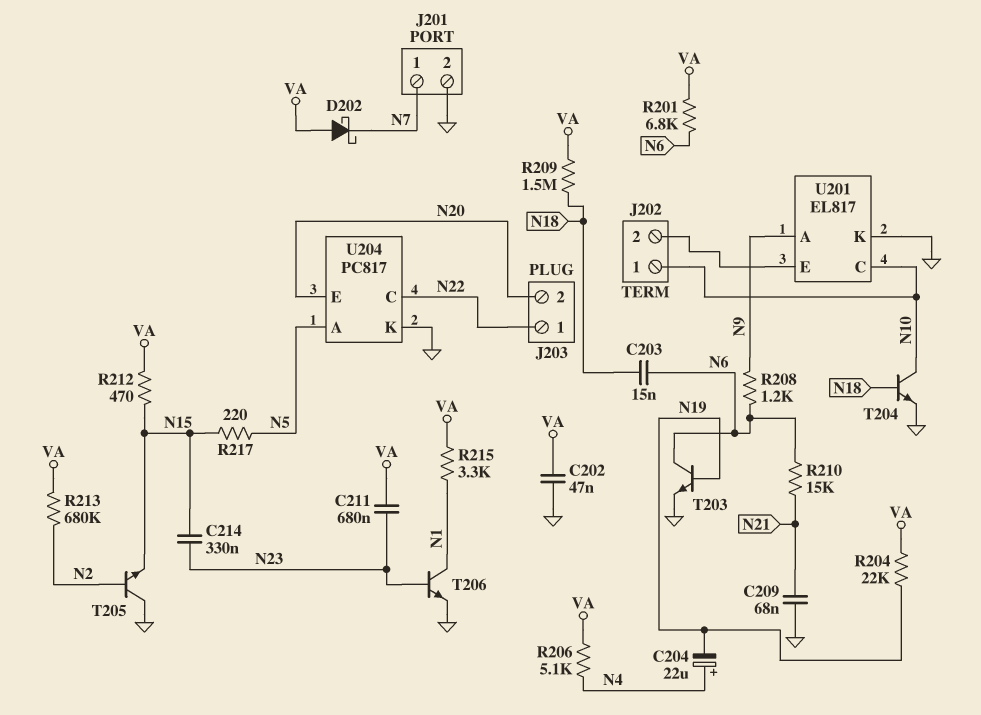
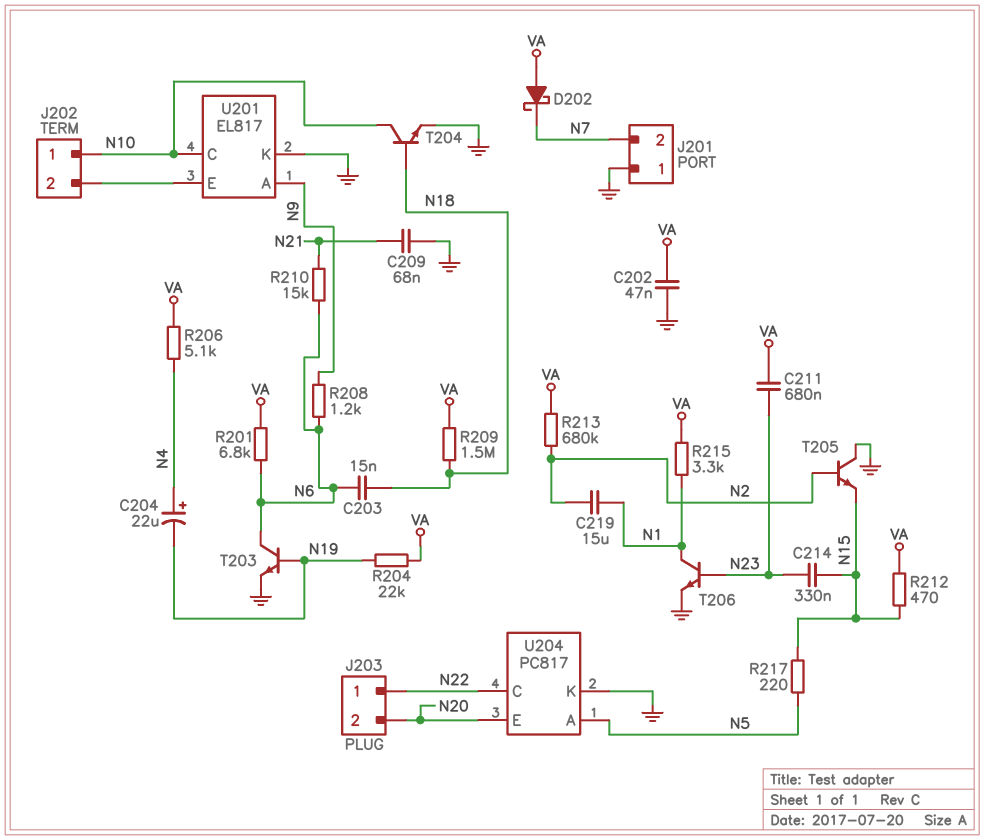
C219: none -> 15uF (N1, N2)
J201 pin 1: N7 -> GND
J201 pin 2: GND -> N7

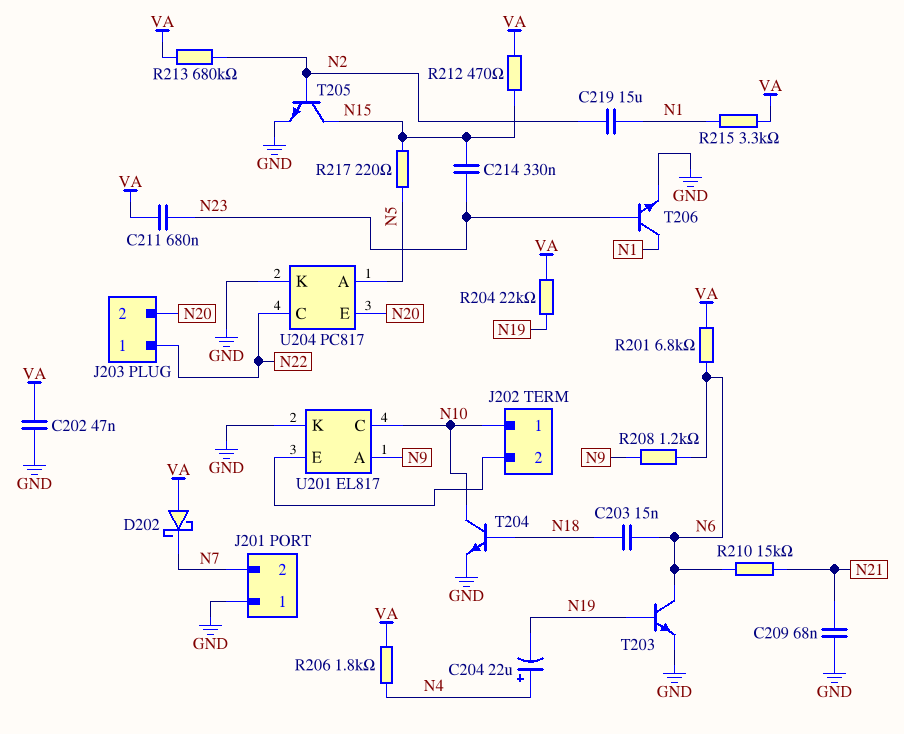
R206: 5.1k (N4, VA) -> 1.8k (N4, VA)
R209: 1.5M (N18, VA) -> none
T205: NPN (B N2, C GND, E N15) -> NPN (B N2, C N15, E GND)

